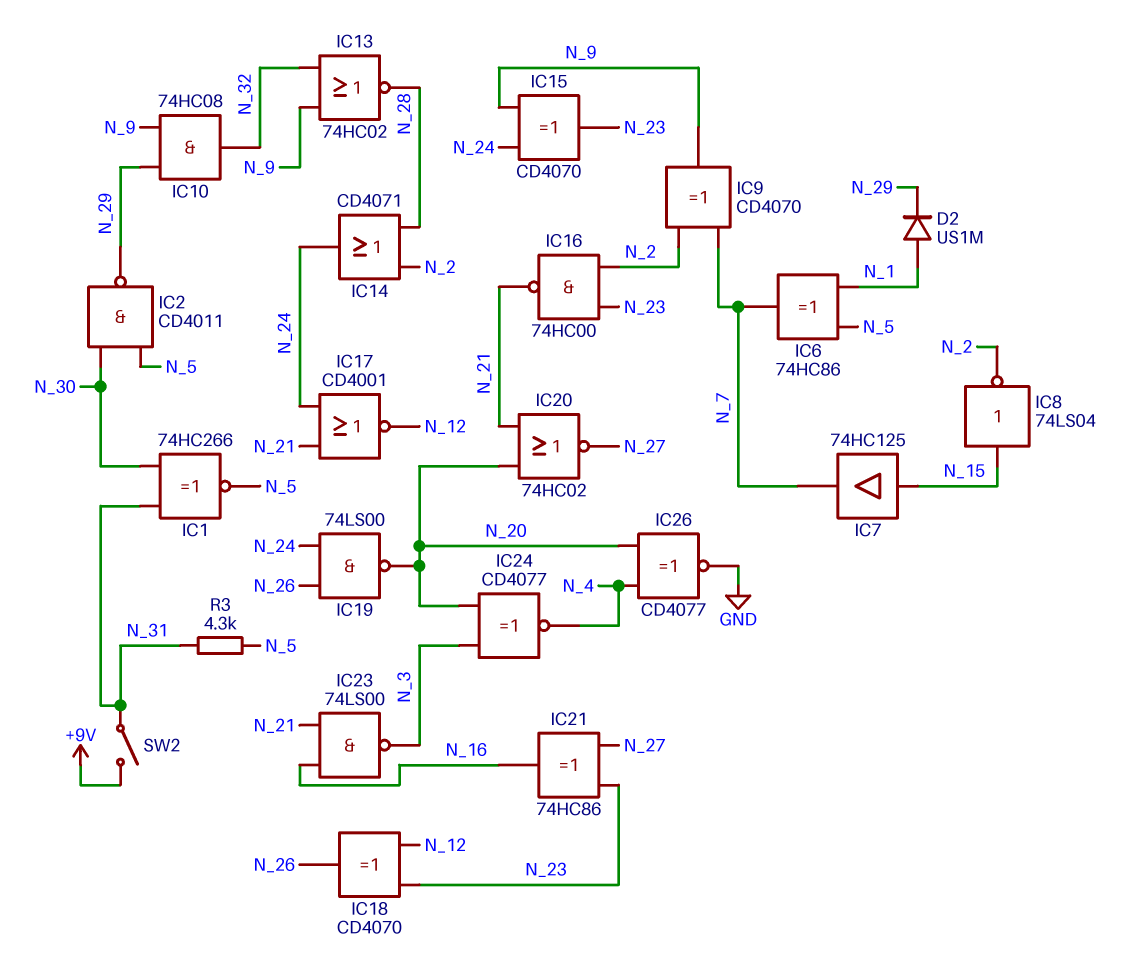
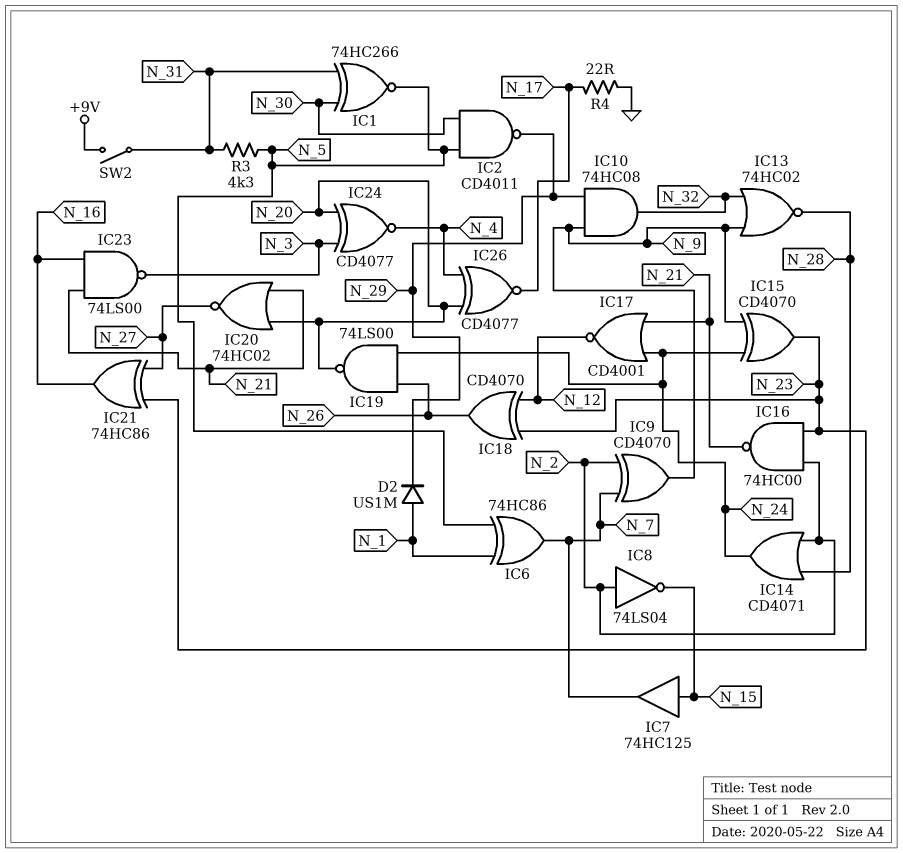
IC8: NOT 74LS04 (in N_15, out N_2) -> NOT 74LS04 (in N_2, out N_15)
IC26: XNOR CD4077 (in N_4, in N_20, out GND) -> XNOR CD4077 (in N_4, in N_20, out N_17)
R4: none -> 22 (GND, N_17)

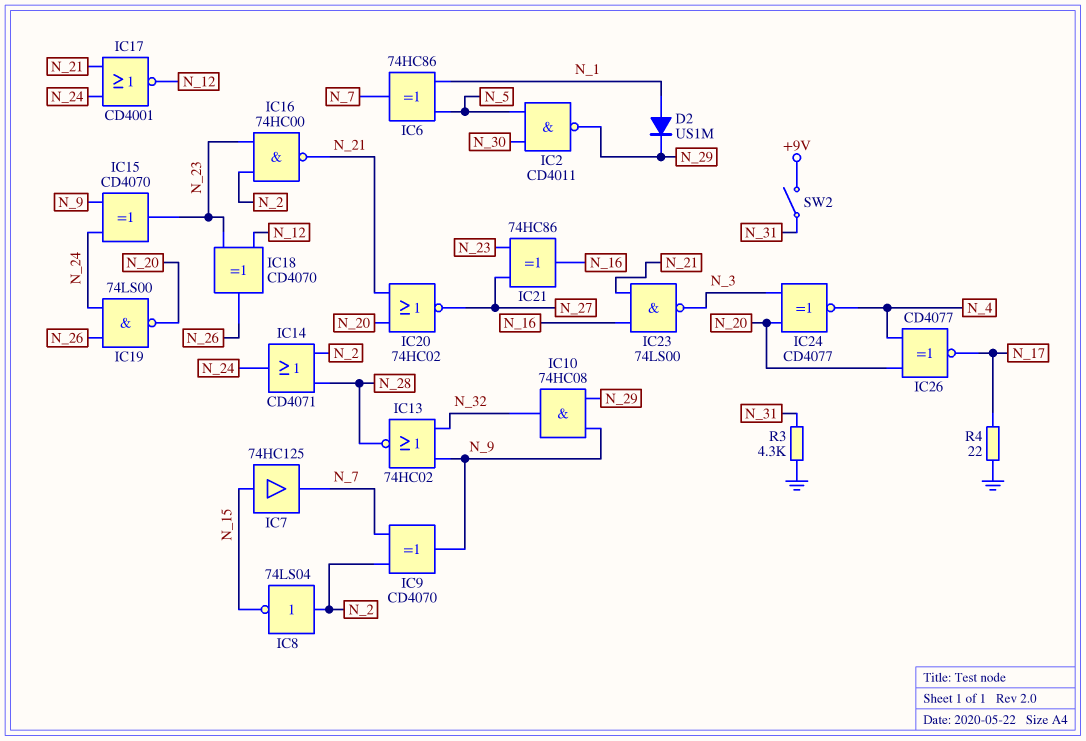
IC1: XNOR 74HC266 (in N_30, in N_31, out N_5) -> none
R3: 4.3k (N_5, N_31) -> 4.3k (GND, N_31)

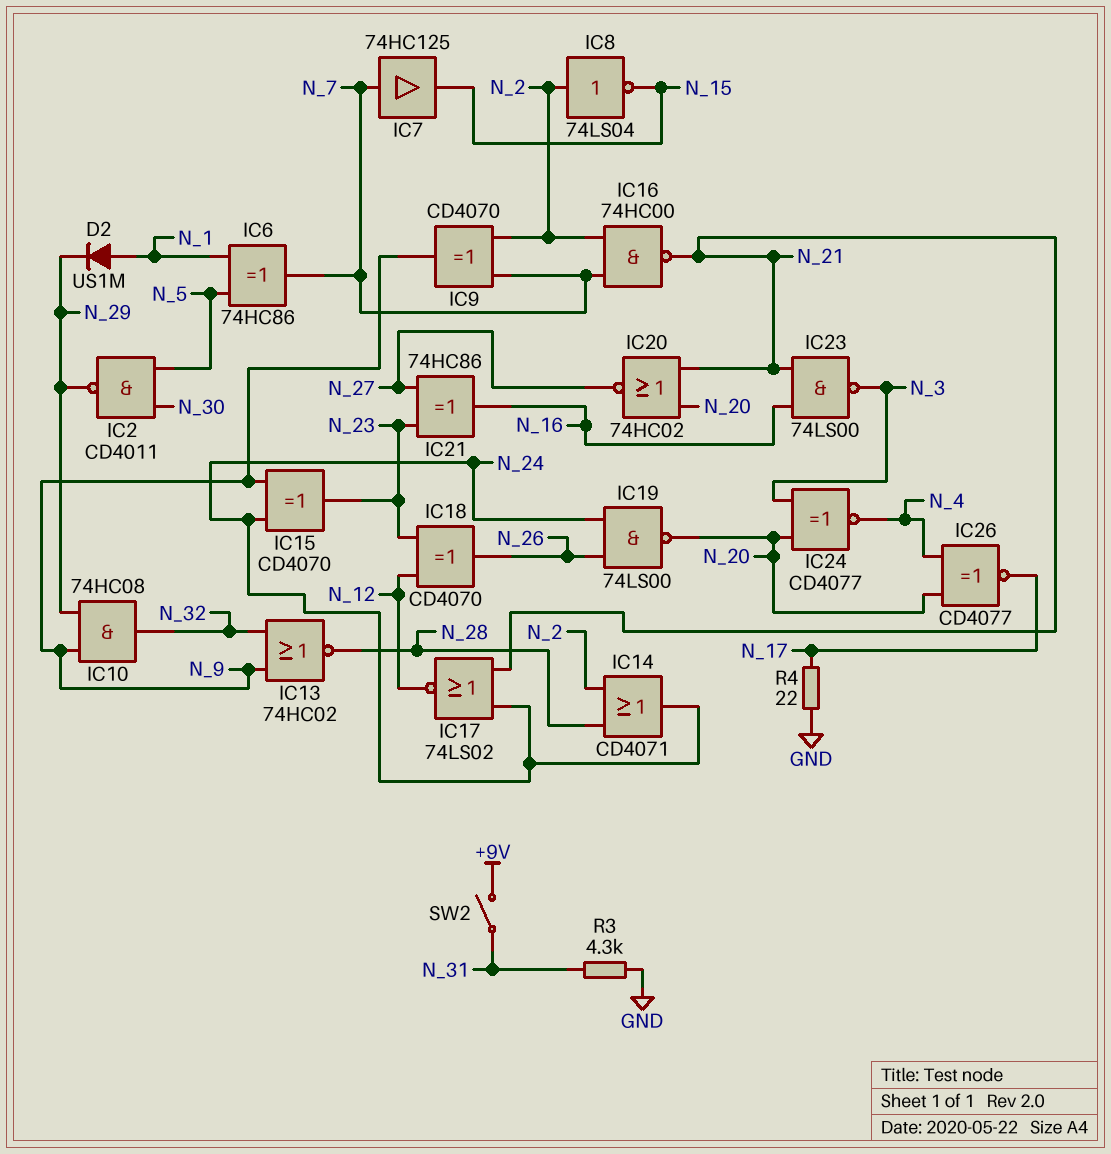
IC7: buffer 74HC125 (in N_15, out N_7) -> buffer 74HC125 (in N_7, out N_15)
IC16: NAND 74HC00 (in N_2, in N_23, out N_21) -> NAND 74HC00 (in N_2, in N_7, out N_21)
IC17: NOR CD4001 (in N_21, in N_24, out N_12) -> NOR 74LS02 (in N_21, in N_24, out N_12)

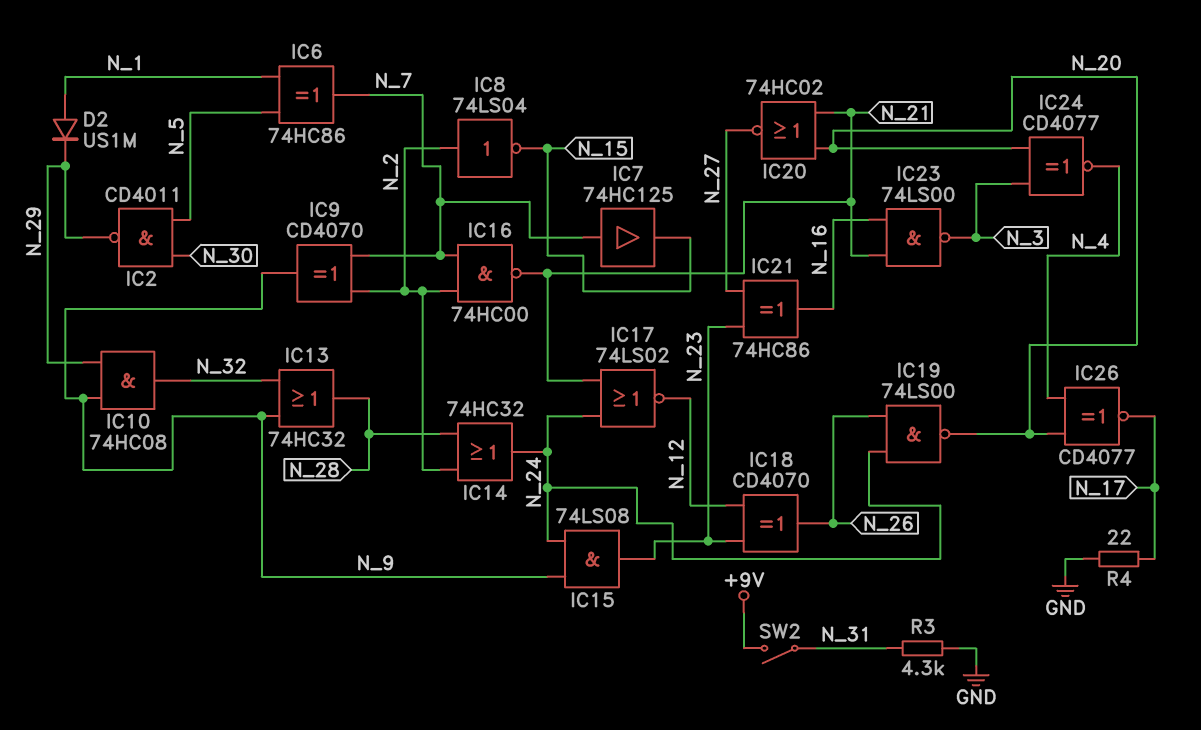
IC13: NOR 74HC02 (in N_9, in N_32, out N_28) -> OR 74HC32 (in N_9, in N_32, out N_28)
IC14: OR CD4071 (in N_2, in N_28, out N_24) -> OR 74HC32 (in N_2, in N_28, out N_24)
IC15: XOR CD4070 (in N_9, in N_24, out N_23) -> AND 74LS08 (in N_9, in N_24, out N_23)

